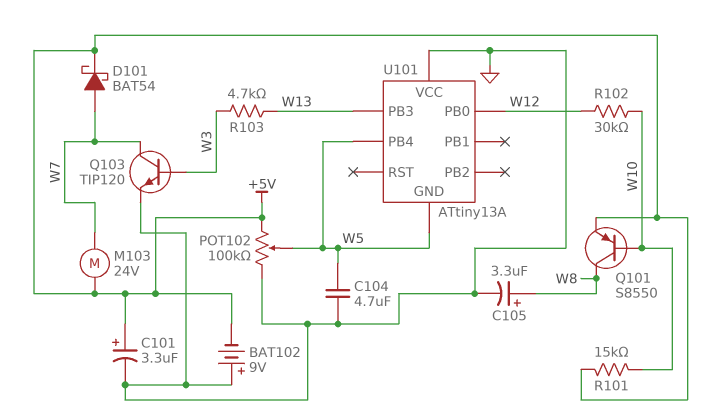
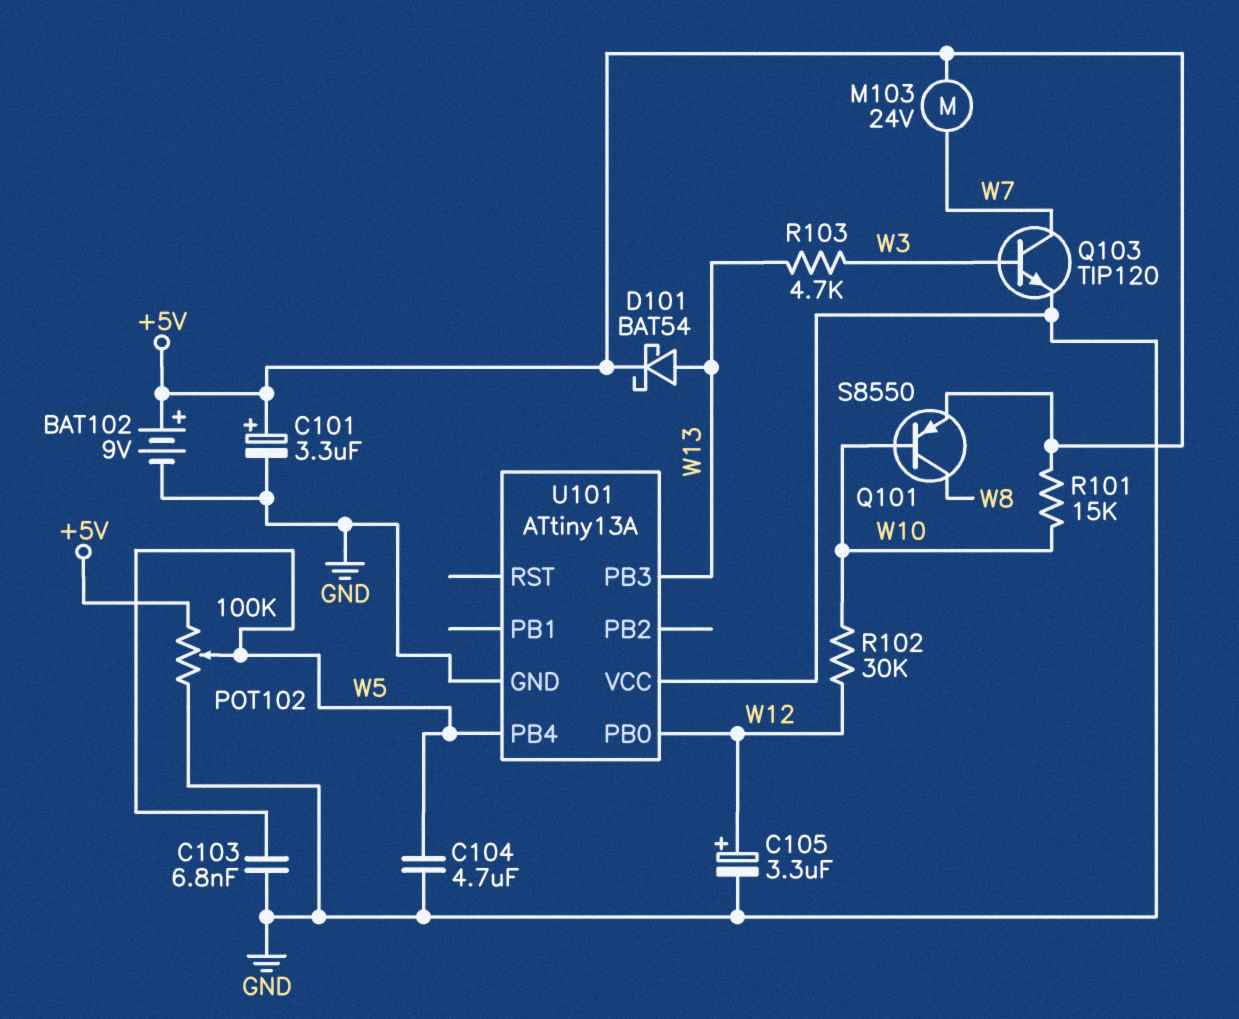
BAT102: 9V (plus GND, minus +5V) -> 9V (plus +5V, minus GND)
C103: none -> 6.8nF (GND, W5)
C105: 3.3uF (plus W8, minus GND) -> 3.3uF (plus W12, minus GND)
D101: schottky BAT54 (A W7, K +5V) -> schottky BAT54 (A W13, K +5V)
U101 pin GND: W5 -> GND

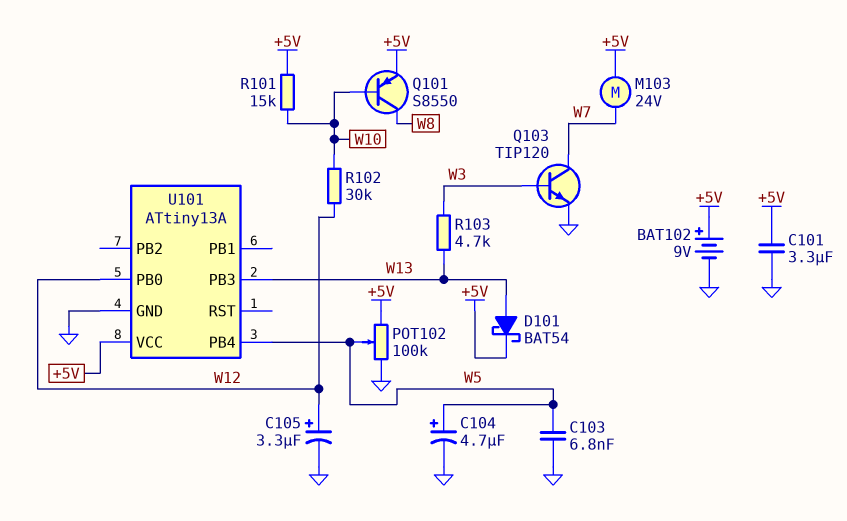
C101: 3.3uF (plus +5V, minus GND) -> 3.3uF (+5V, GND)
C104: 4.7uF (GND, W5) -> 4.7uF (plus W5, minus GND)
U101 pin VCC: GND -> +5V

